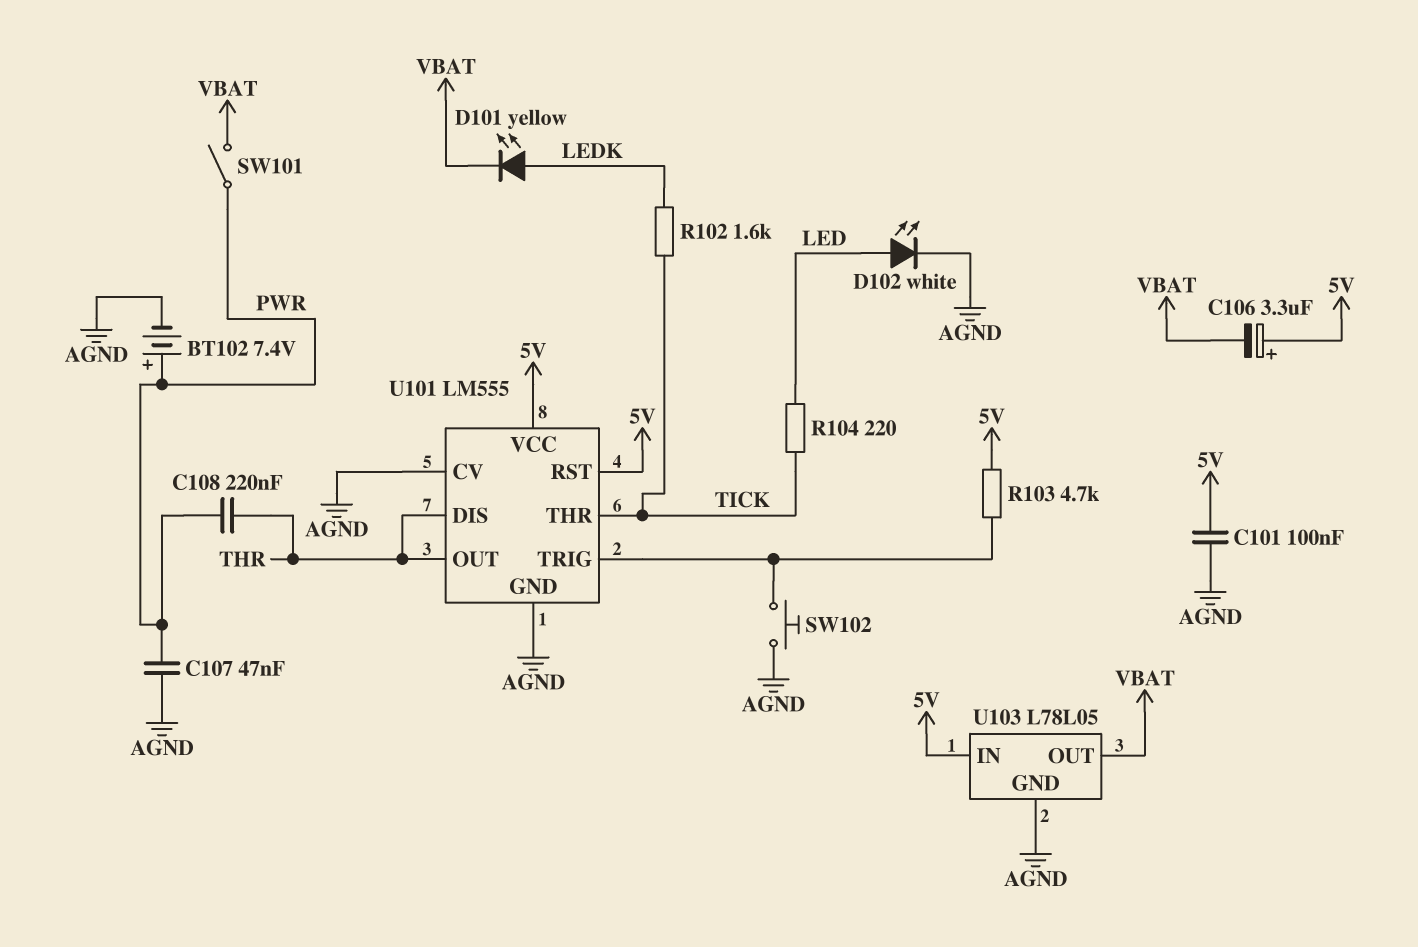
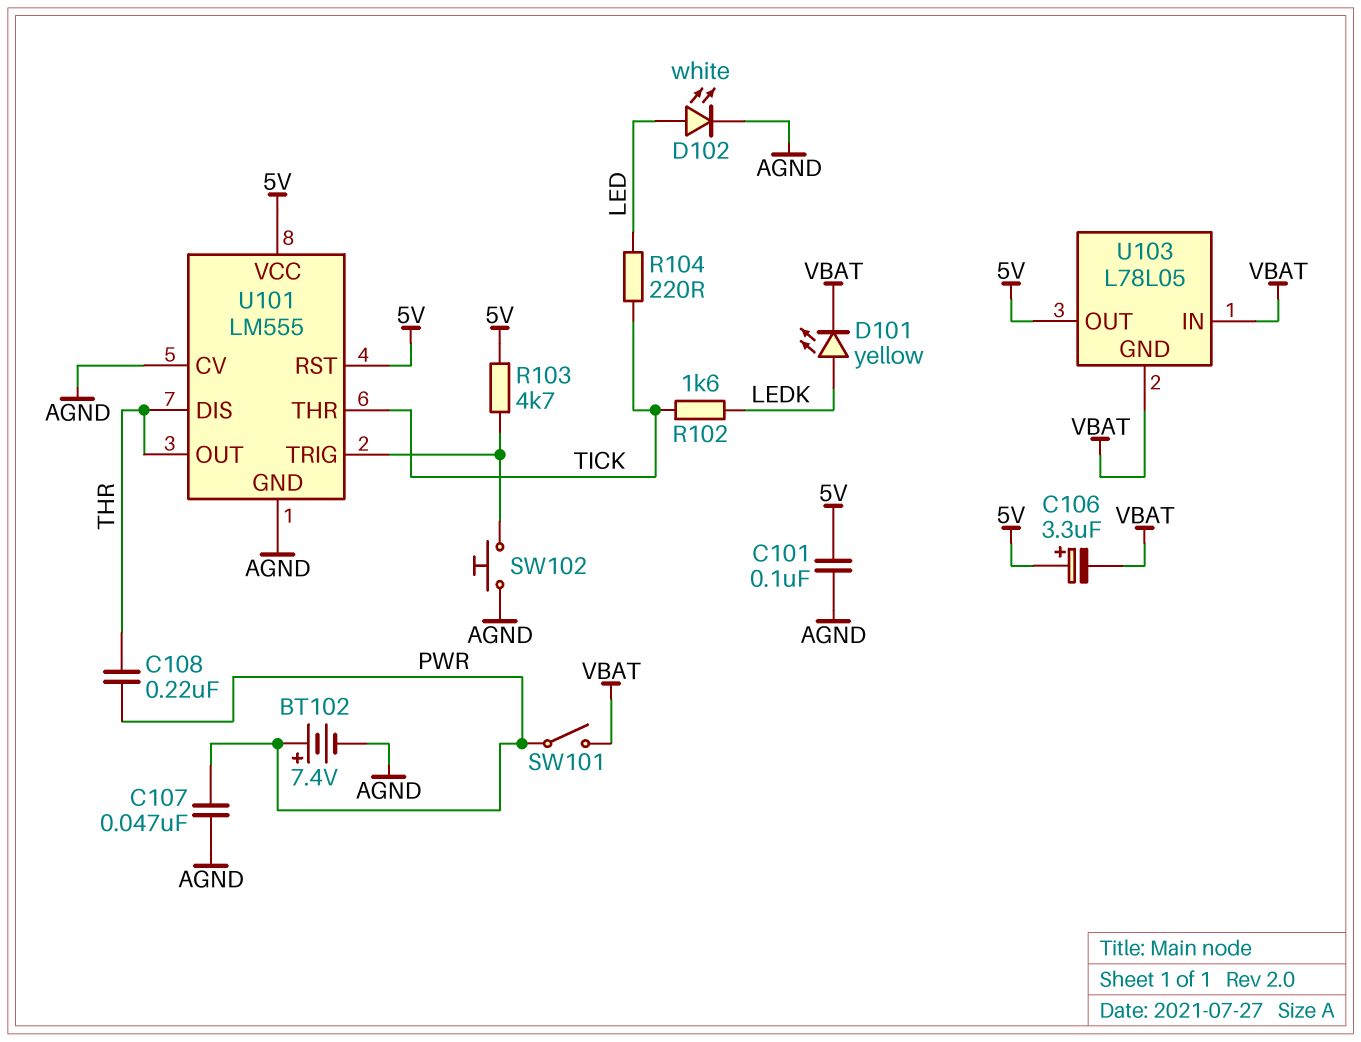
U103 pin GND: AGND -> VBAT
U103 pin IN: 5V -> VBAT
U103 pin OUT: VBAT -> 5V

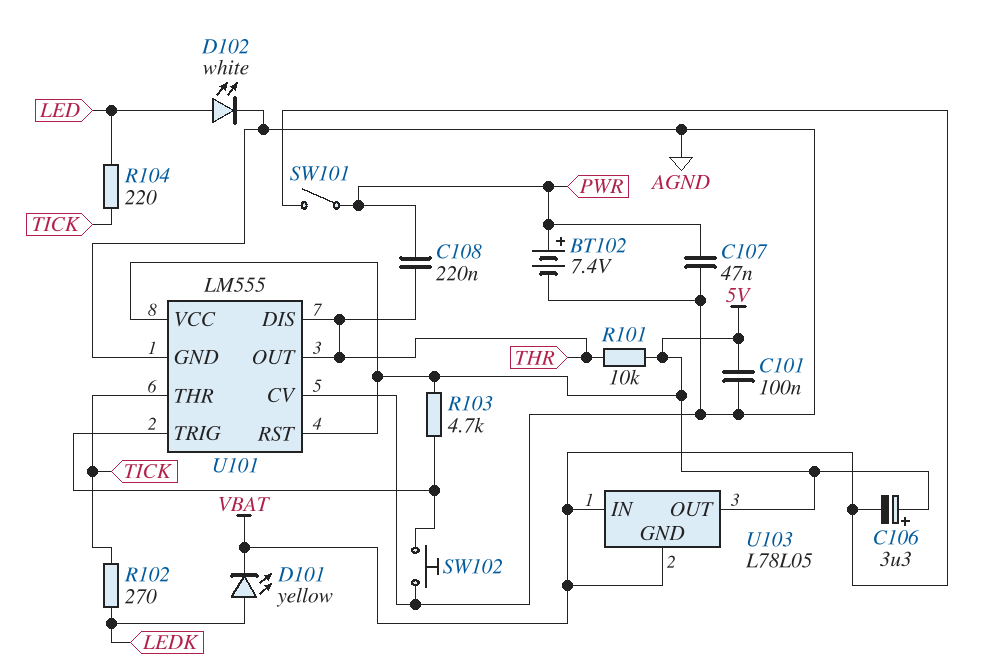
R101: none -> 10k (5V, THR)
R102: 1.6k (LEDK, TICK) -> 270 (LEDK, TICK)

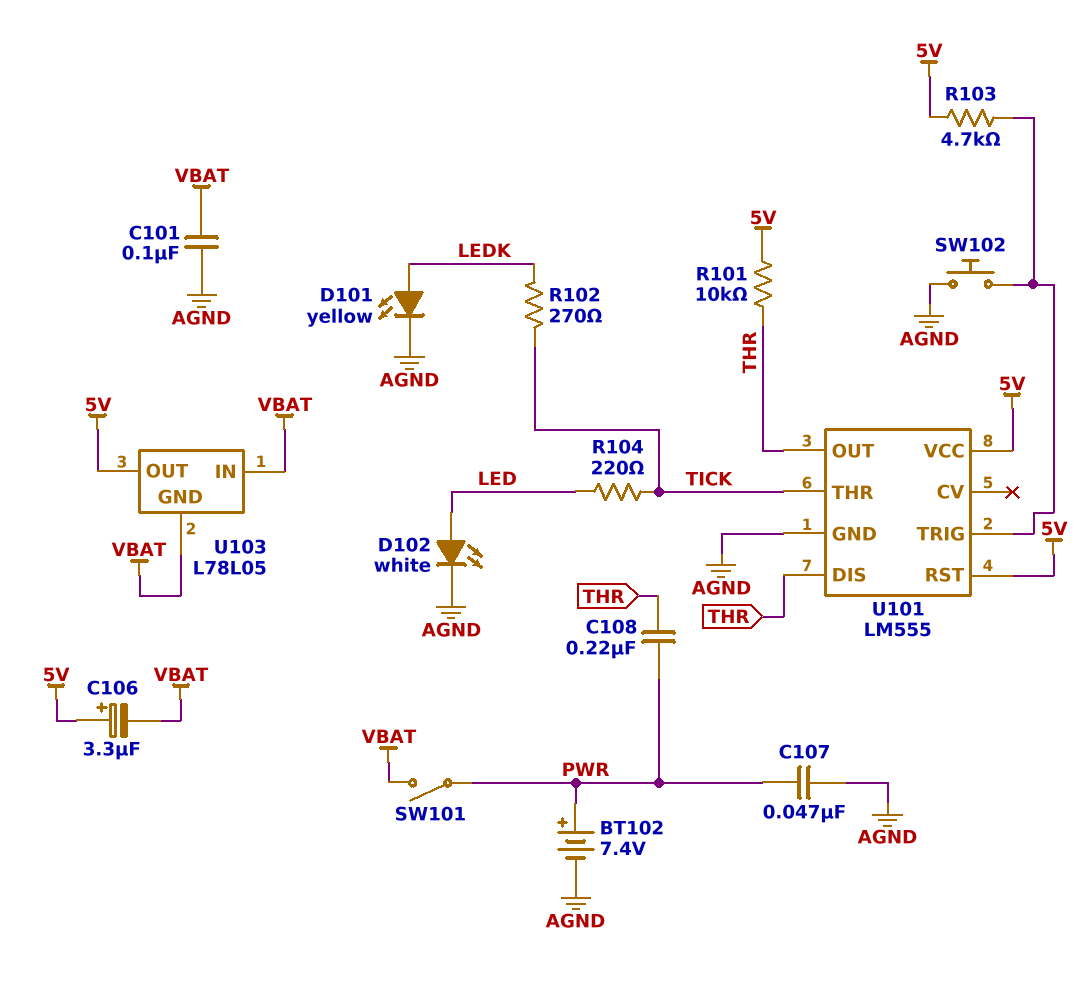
C101: 100nF (5V, AGND) -> 100nF (AGND, VBAT)
D101: LED yellow (A LEDK, K VBAT) -> LED yellow (A LEDK, K AGND)
U101 pin CV: AGND -> none

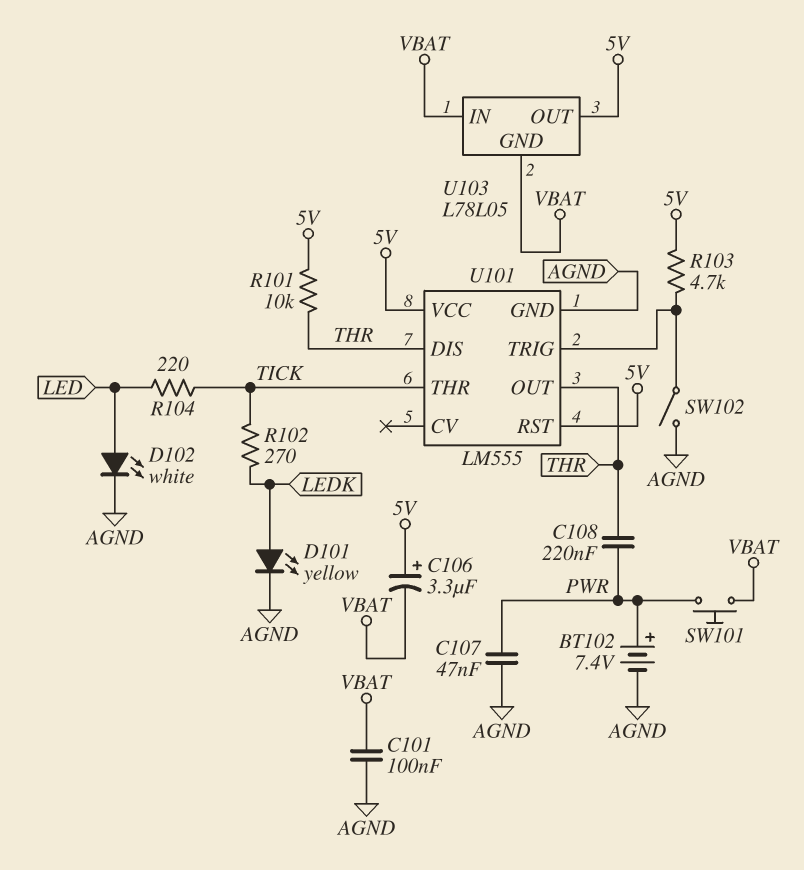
SW101: switch (PWR, VBAT) -> button (PWR, VBAT)
SW102: button (AGND, U101/TRIG) -> switch (AGND, U101/TRIG)

